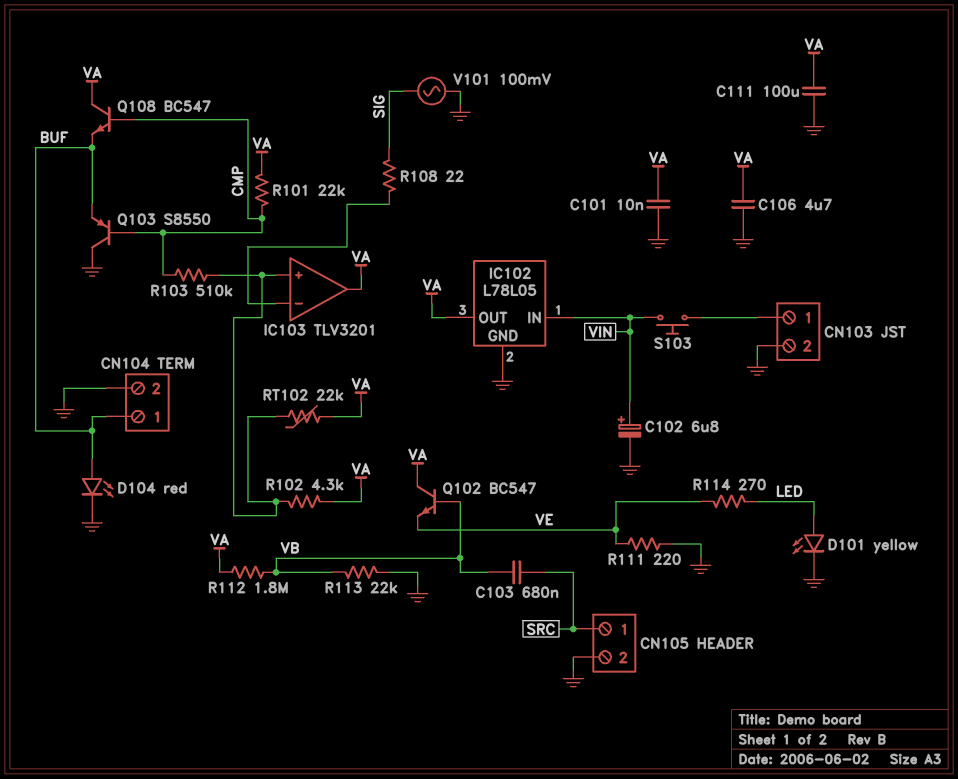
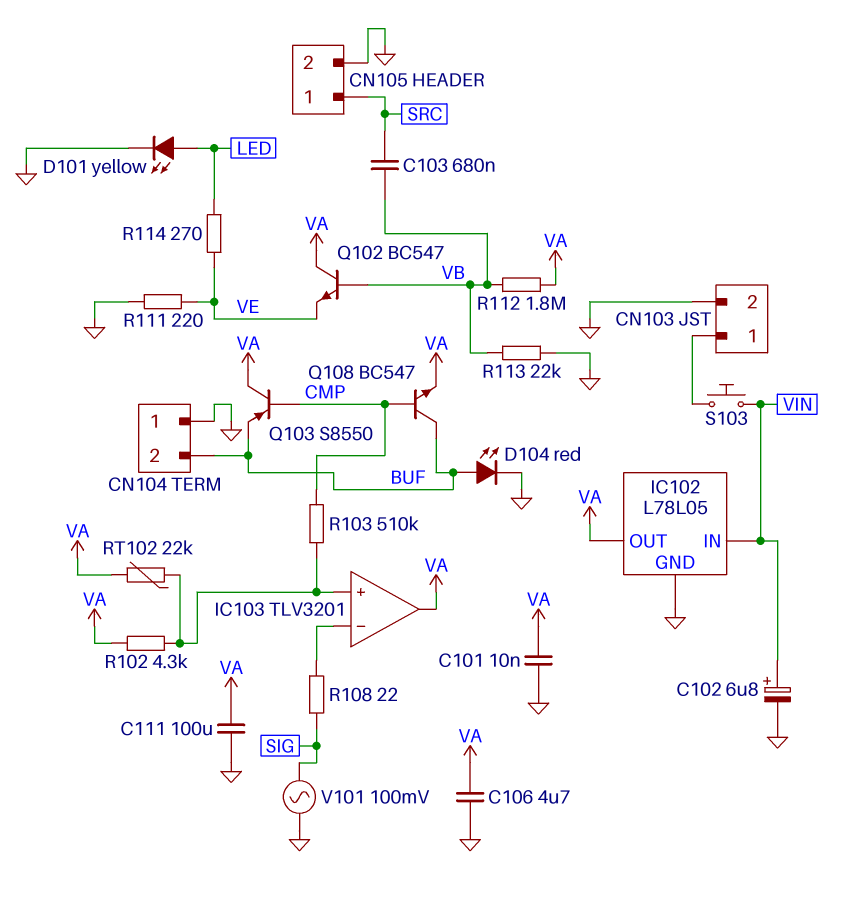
CN104 pin 1: BUF -> GND
CN104 pin 2: GND -> BUF
Q103: PNP S8550 (B CMP, C GND, E BUF) -> PNP S8550 (B CMP, C VA, E BUF)
Q108: NPN BC547 (B CMP, C VA, E BUF) -> NPN BC547 (B CMP, C BUF, E VA)
R101: 22k (CMP, VA) -> none

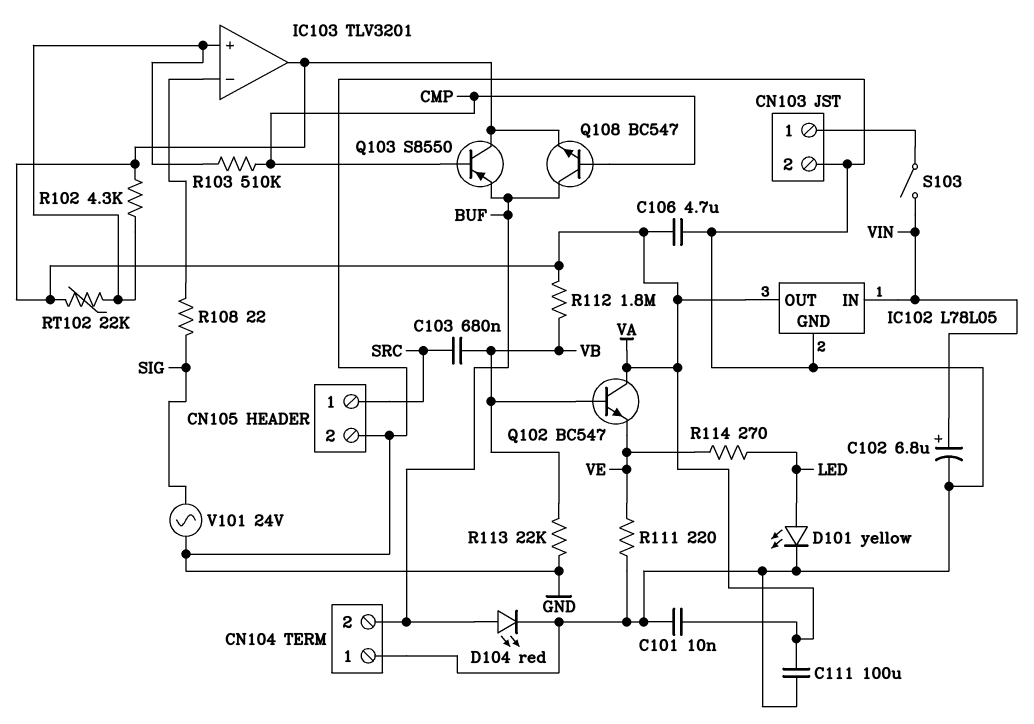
S103: button (CN103/1, VIN) -> switch (CN103/1, VIN)
V101: AC 100mV (GND, SIG) -> AC 24V (GND, SIG)

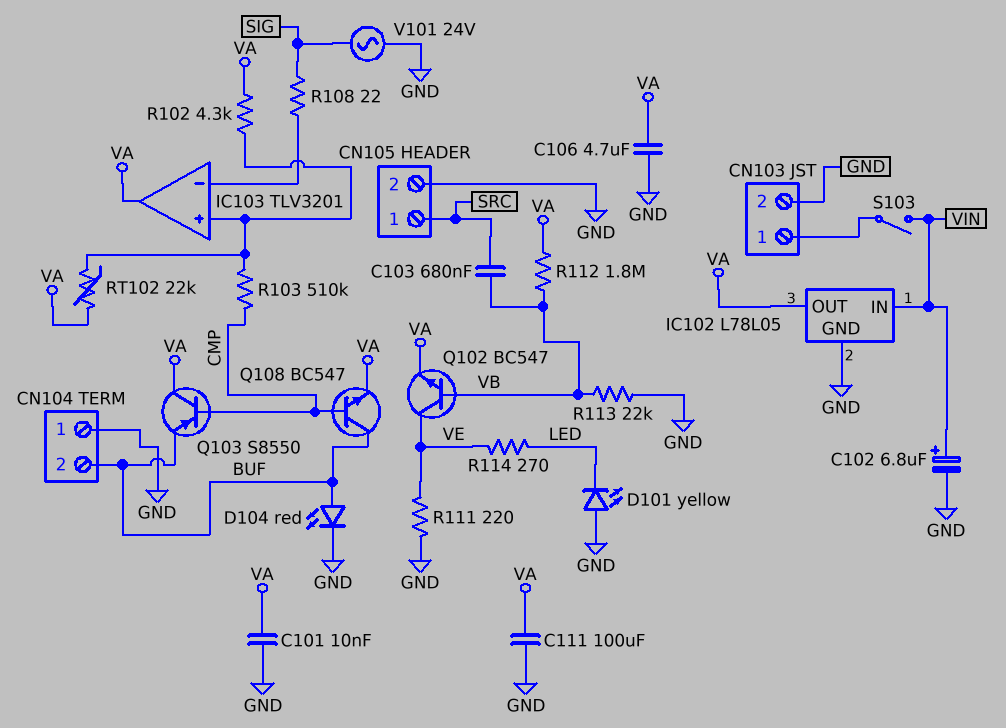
D101: LED yellow (A LED, K GND) -> LED yellow (A GND, K LED)
Q102: NPN BC547 (B VB, C VA, E VE) -> NPN BC547 (B VB, C VE, E VA)

